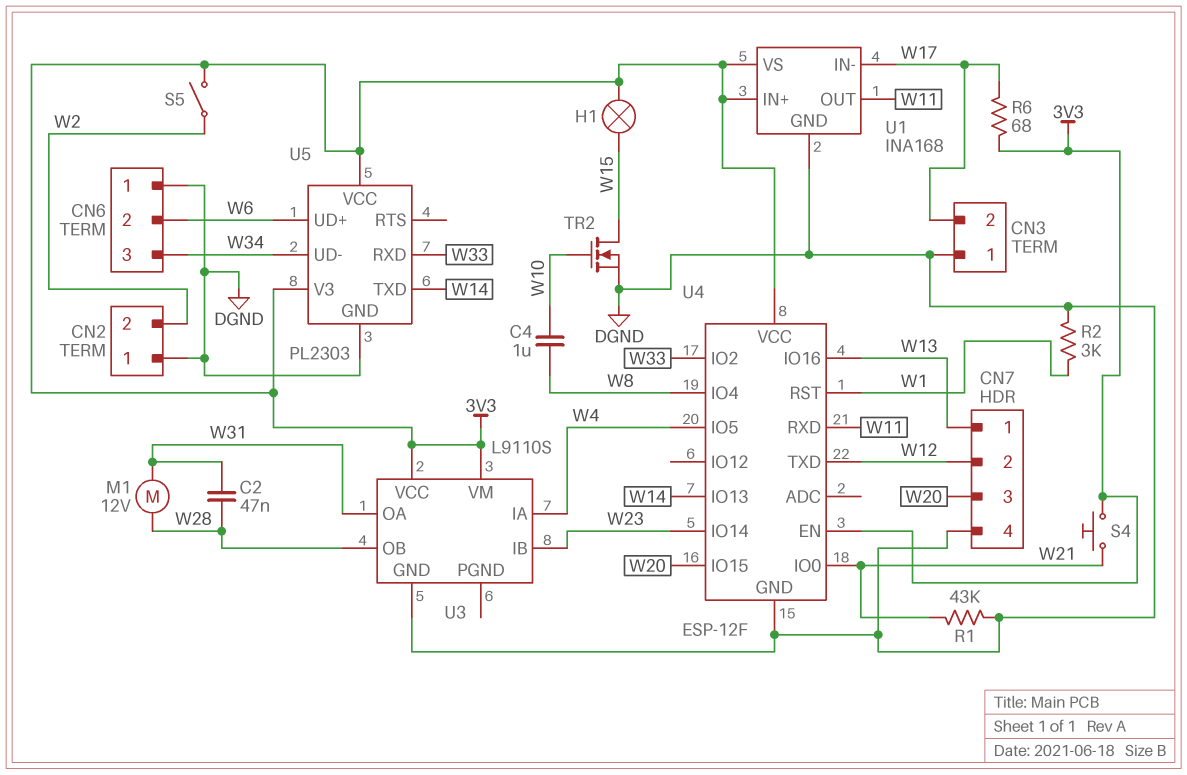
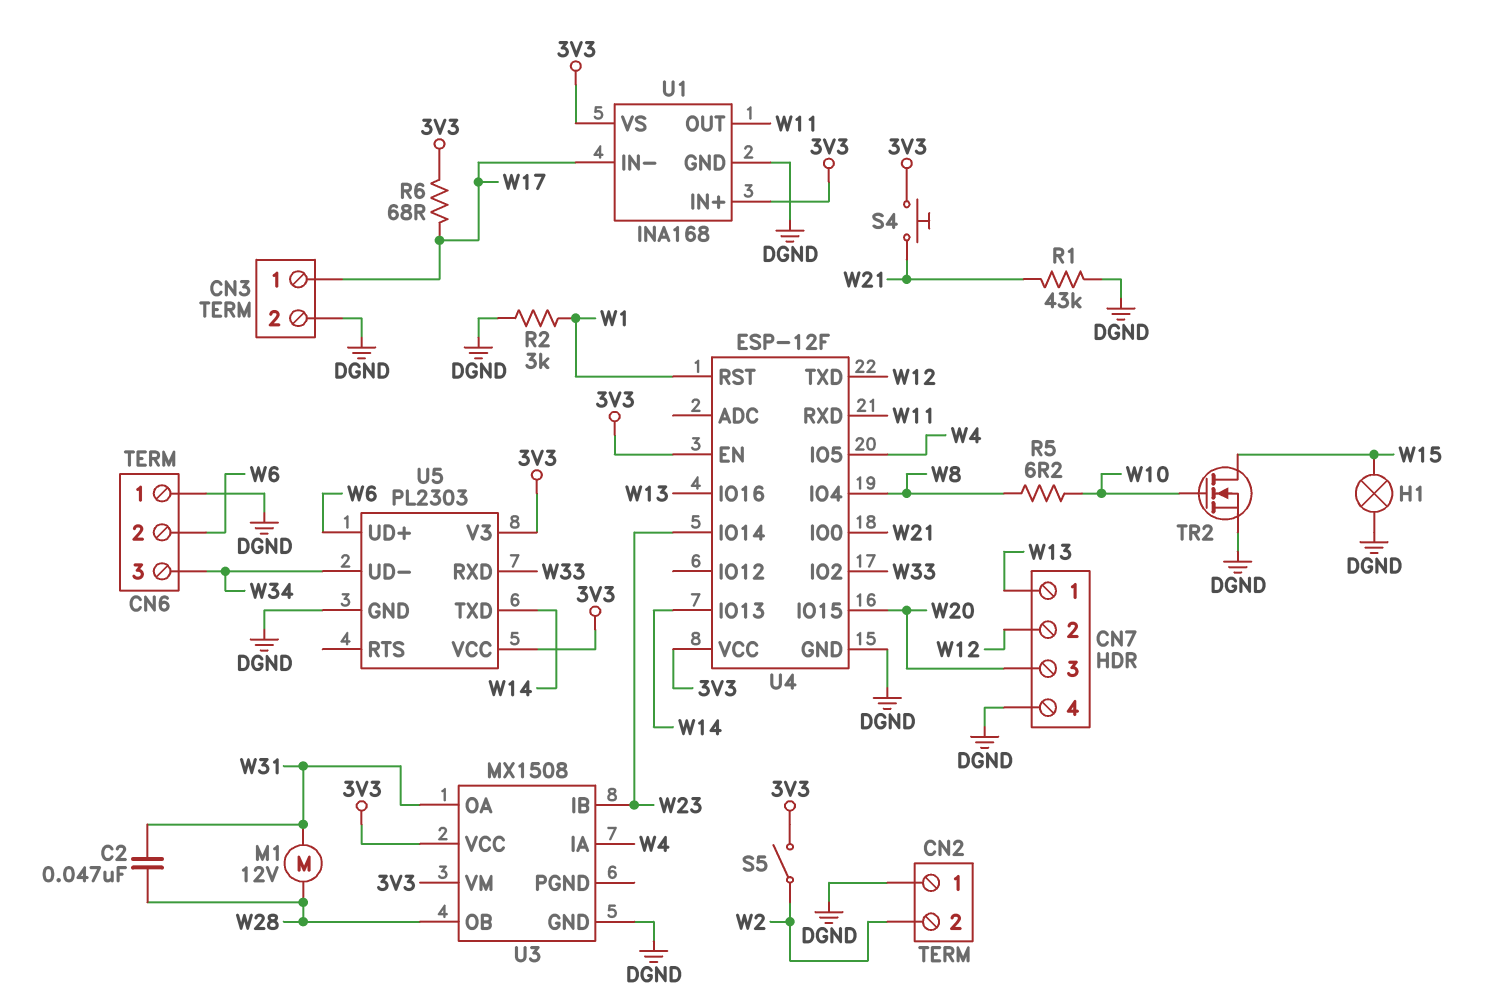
C4: 1uF (W8, W10) -> none
CN3 pin 1: DGND -> W17
CN3 pin 2: W17 -> DGND
H1: lamp (3V3, W15) -> lamp (DGND, W15)
R5: none -> 6.2 (W8, W10)
U3: L9110S -> MX1508

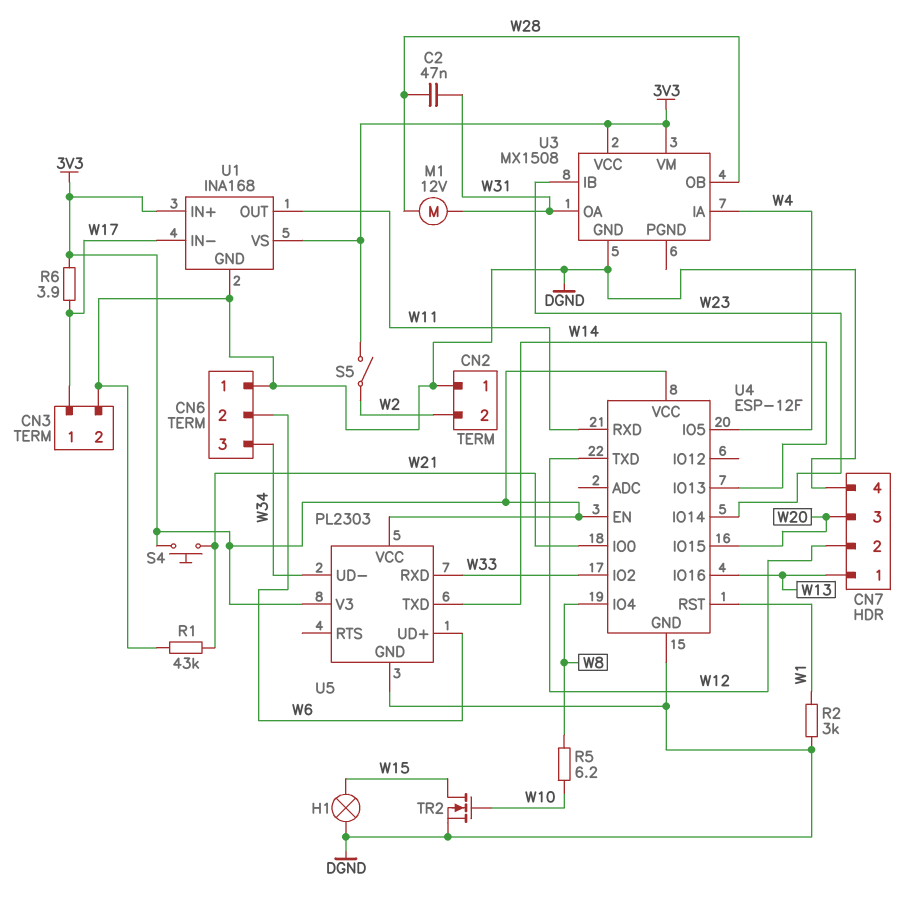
R6: 68 (3V3, W17) -> 3.9 (3V3, W17)

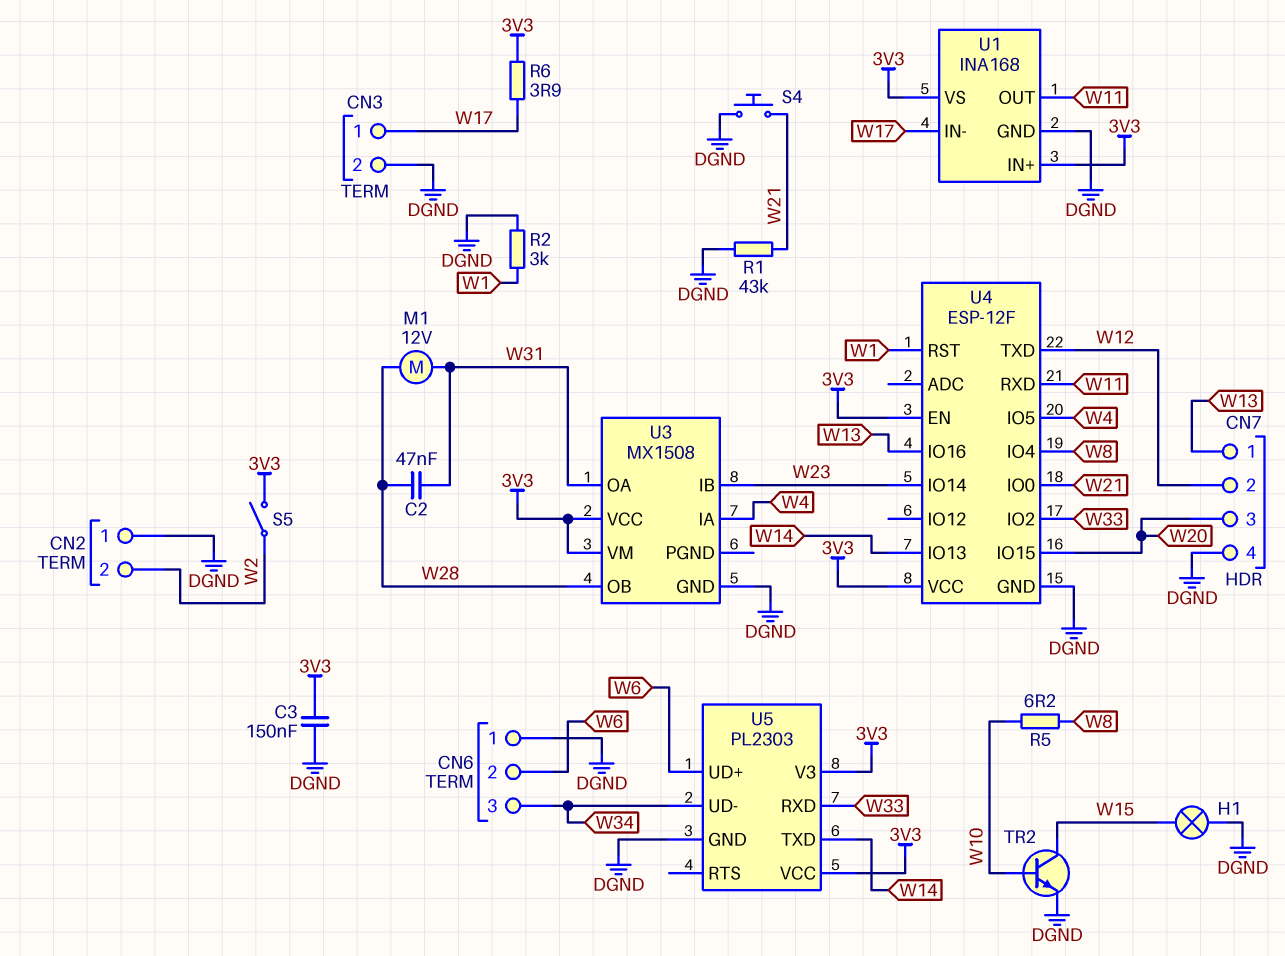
C3: none -> 150nF (3V3, DGND)
S4: button (3V3, W21) -> button (DGND, W21)
TR2: NMOS (G W10, D W15, S DGND) -> NPN (B W10, C W15, E DGND)

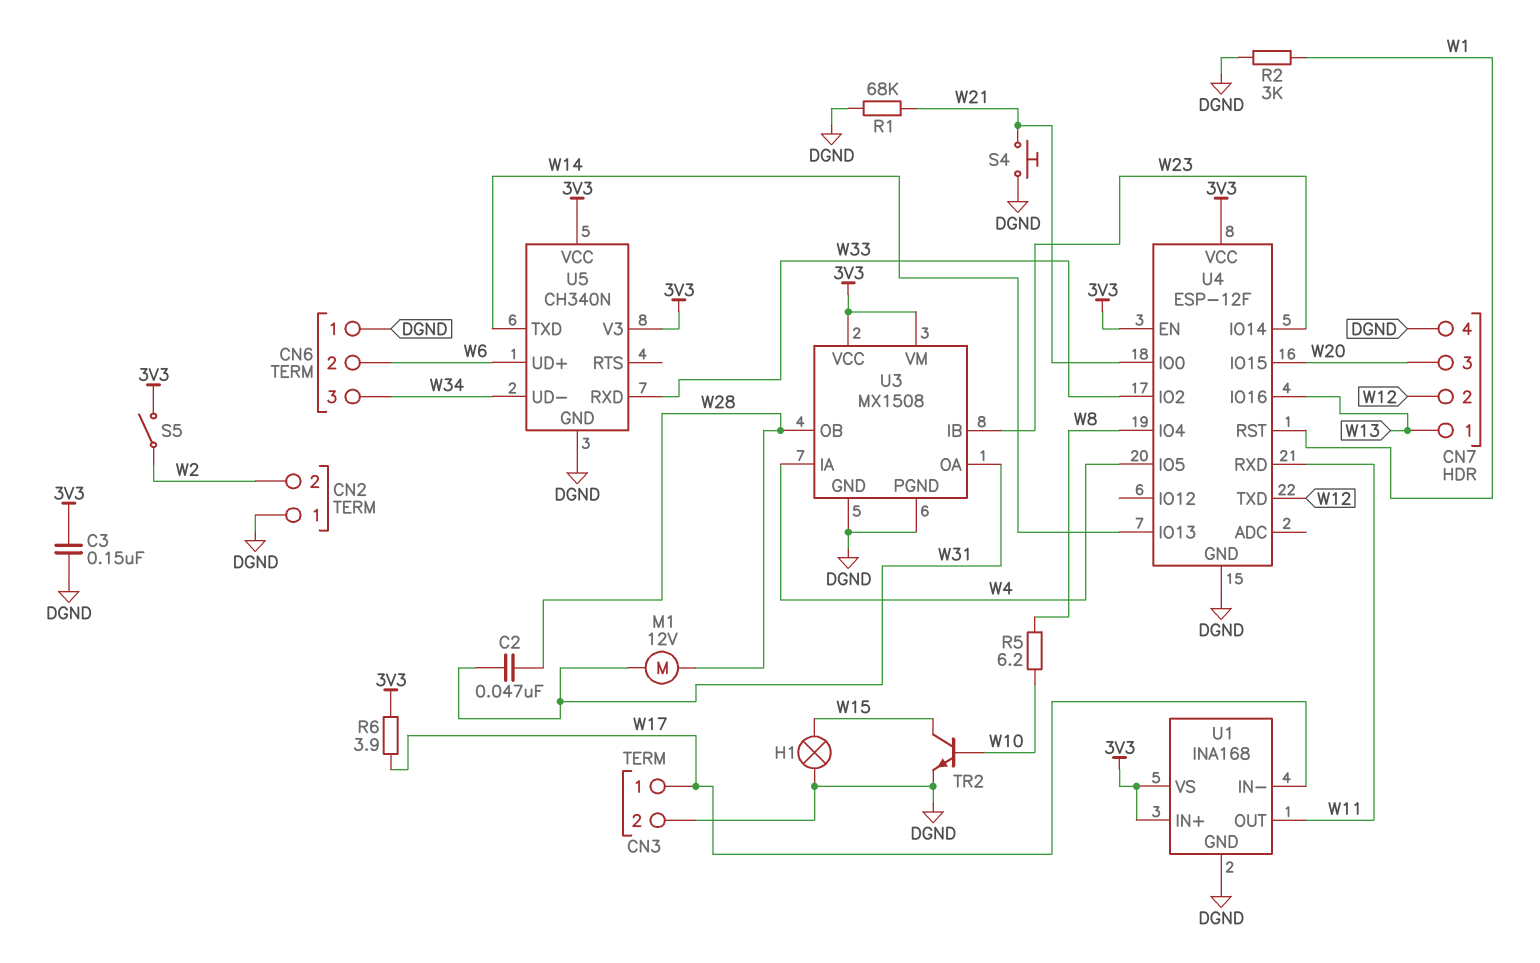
R1: 43k (DGND, W21) -> 68k (DGND, W21)
U3 pin PGND: none -> DGND
U5: PL2303 -> CH340N

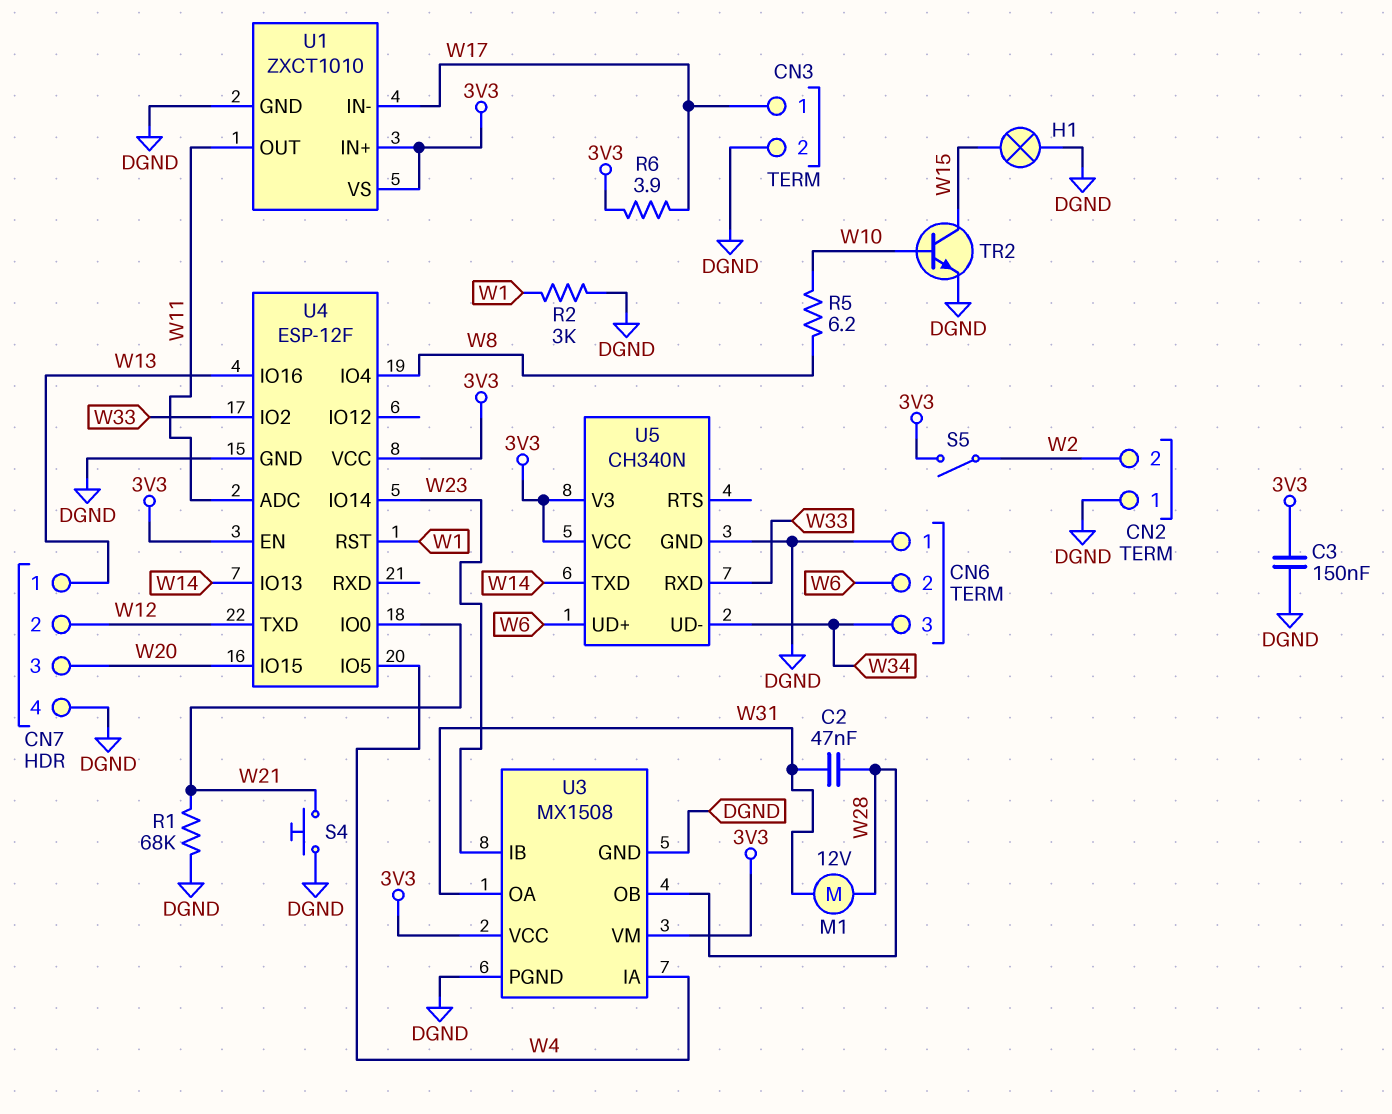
U1: INA168 -> ZXCT1010
U4 pin ADC: none -> W11
U4 pin RXD: W11 -> none

